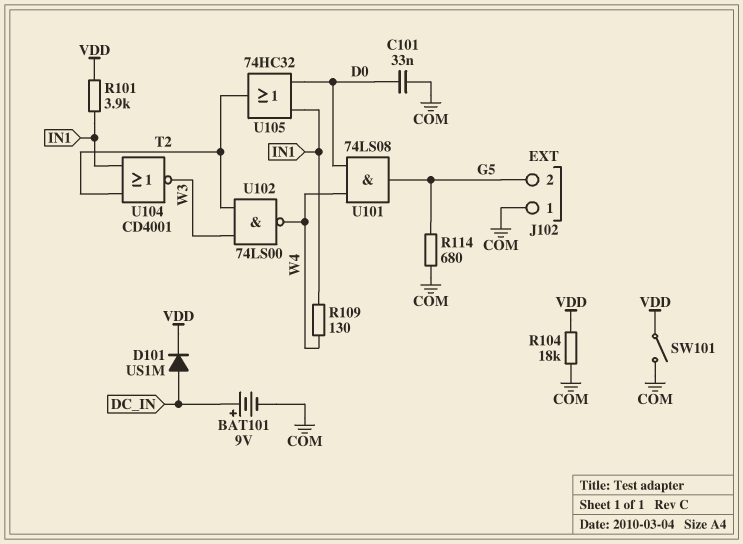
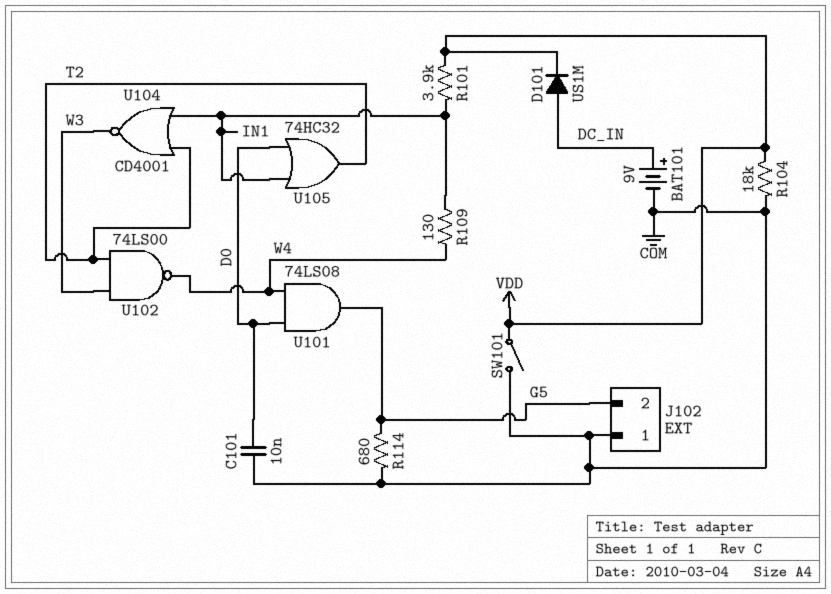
C101: 33nF (COM, D0) -> 10nF (COM, D0)

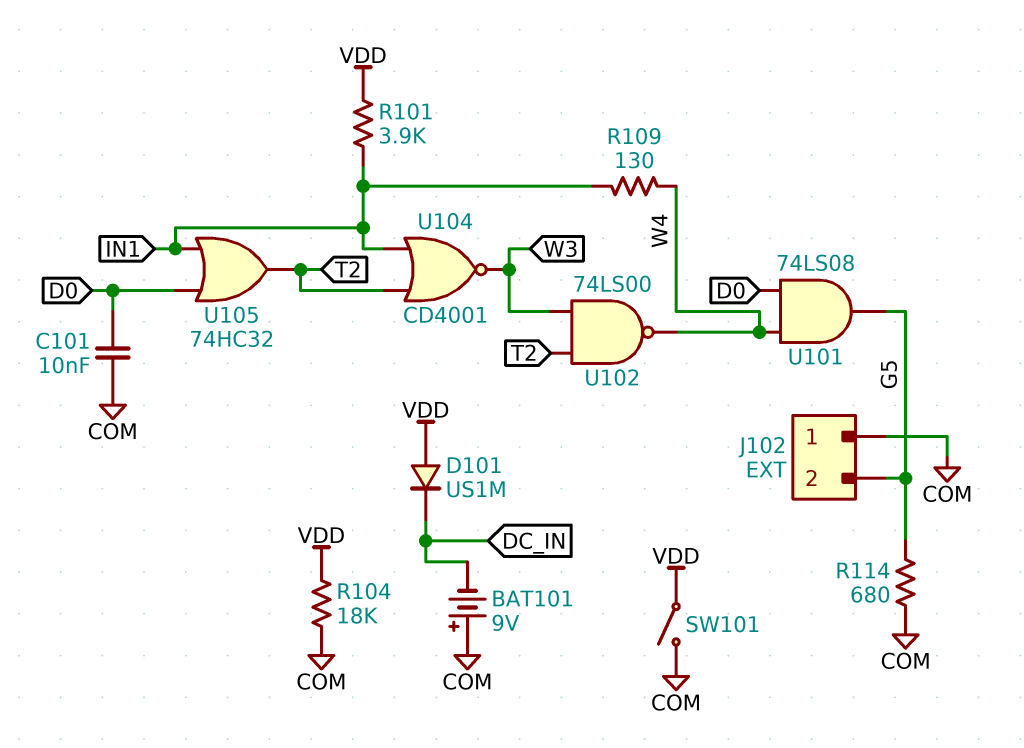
BAT101: 9V (plus DC_IN, minus COM) -> 9V (plus COM, minus DC_IN)
D101: diode US1M (A DC_IN, K VDD) -> diode US1M (A VDD, K DC_IN)

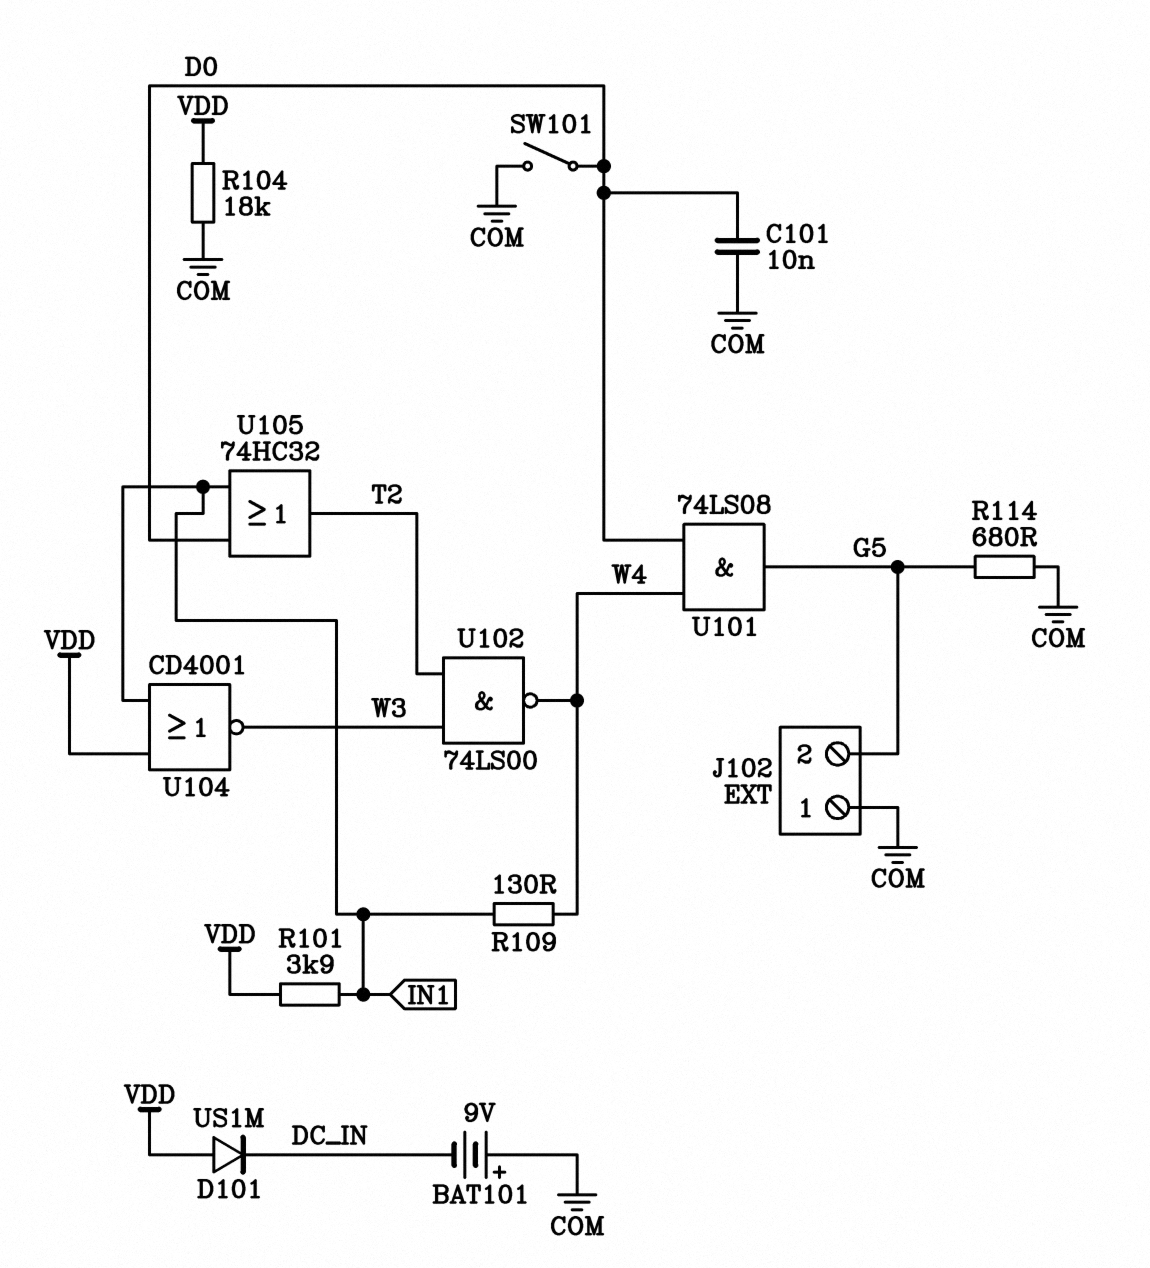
SW101: switch (COM, VDD) -> switch (COM, D0)
U104: NOR CD4001 (in IN1, in T2, out W3) -> NOR CD4001 (in IN1, in VDD, out W3)

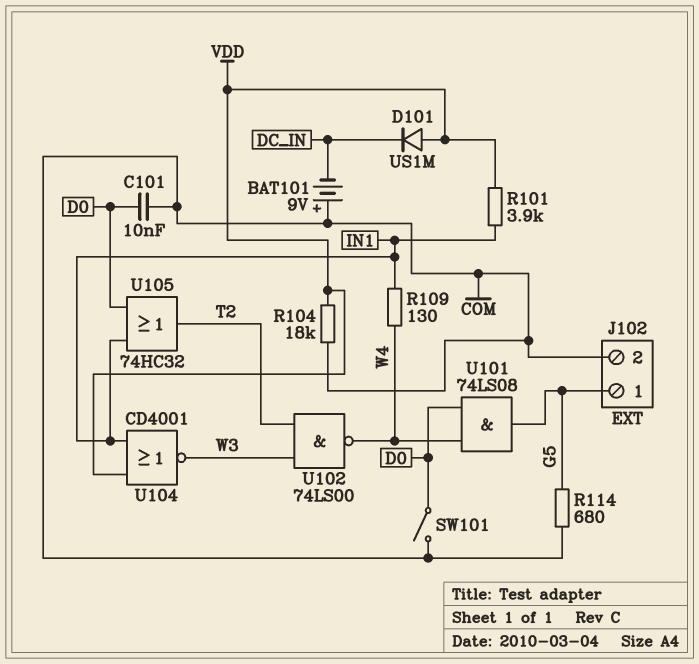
J102 pin 1: COM -> G5
J102 pin 2: G5 -> COM

